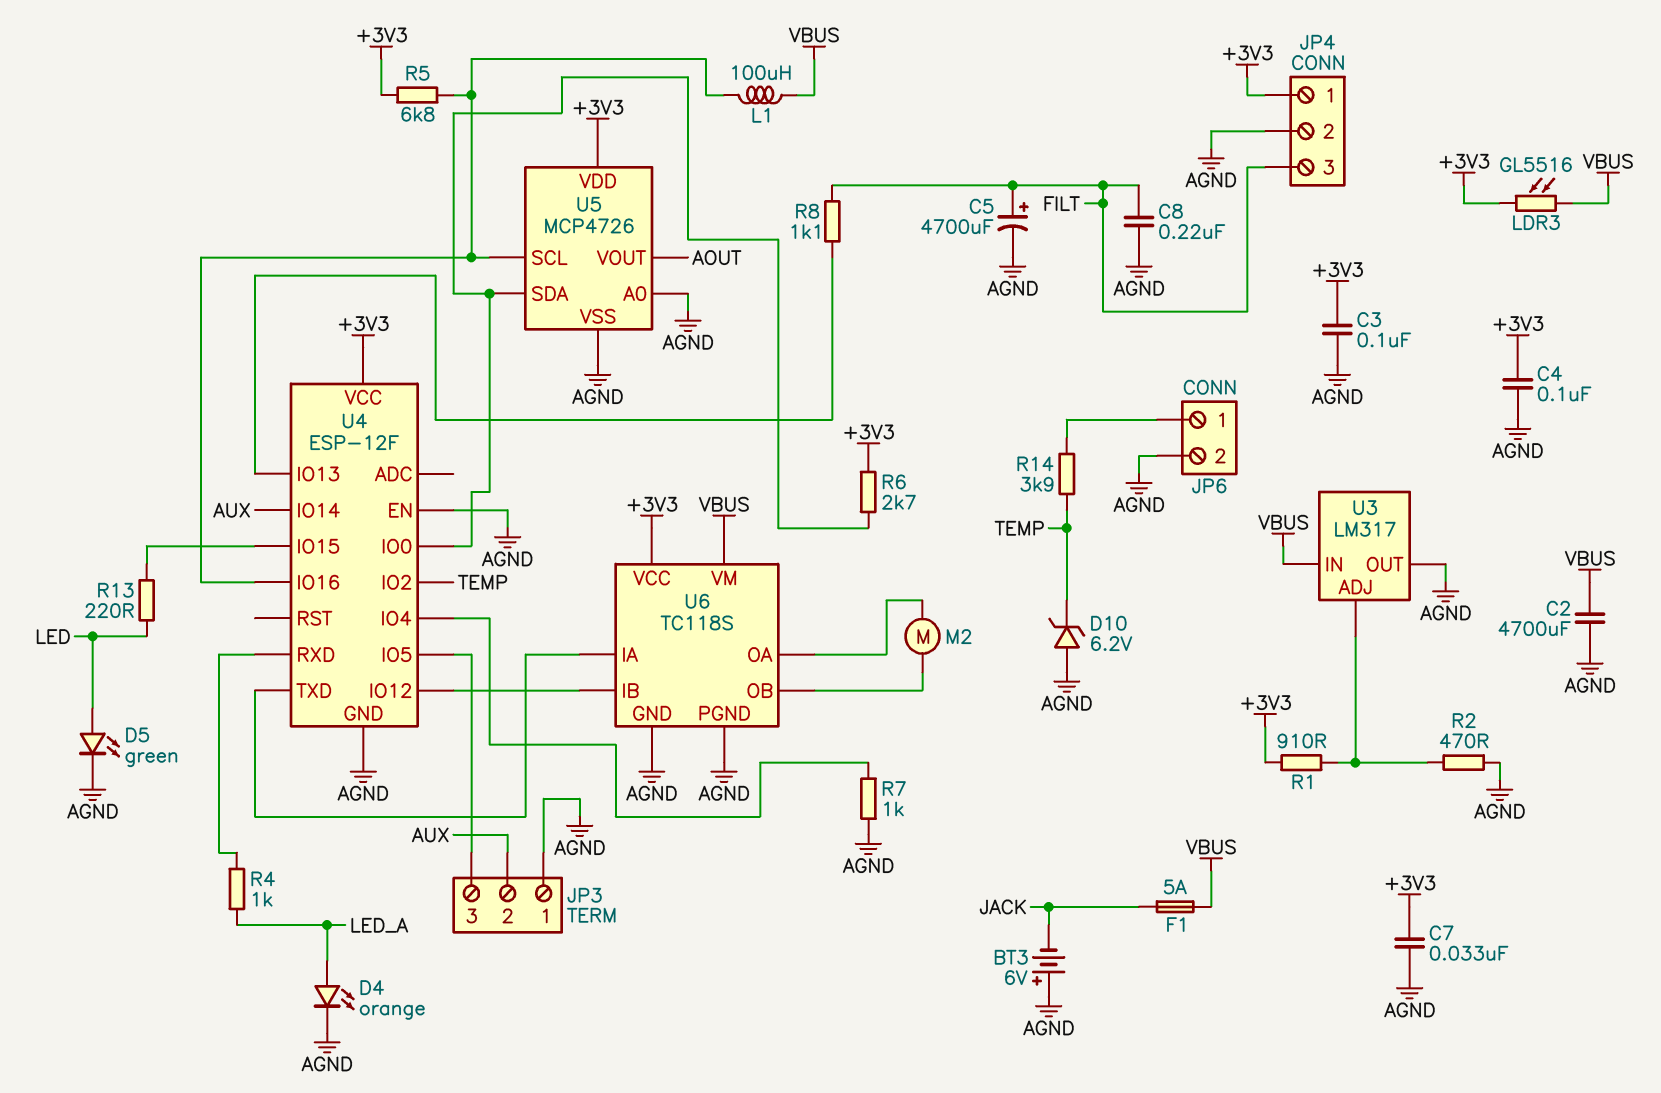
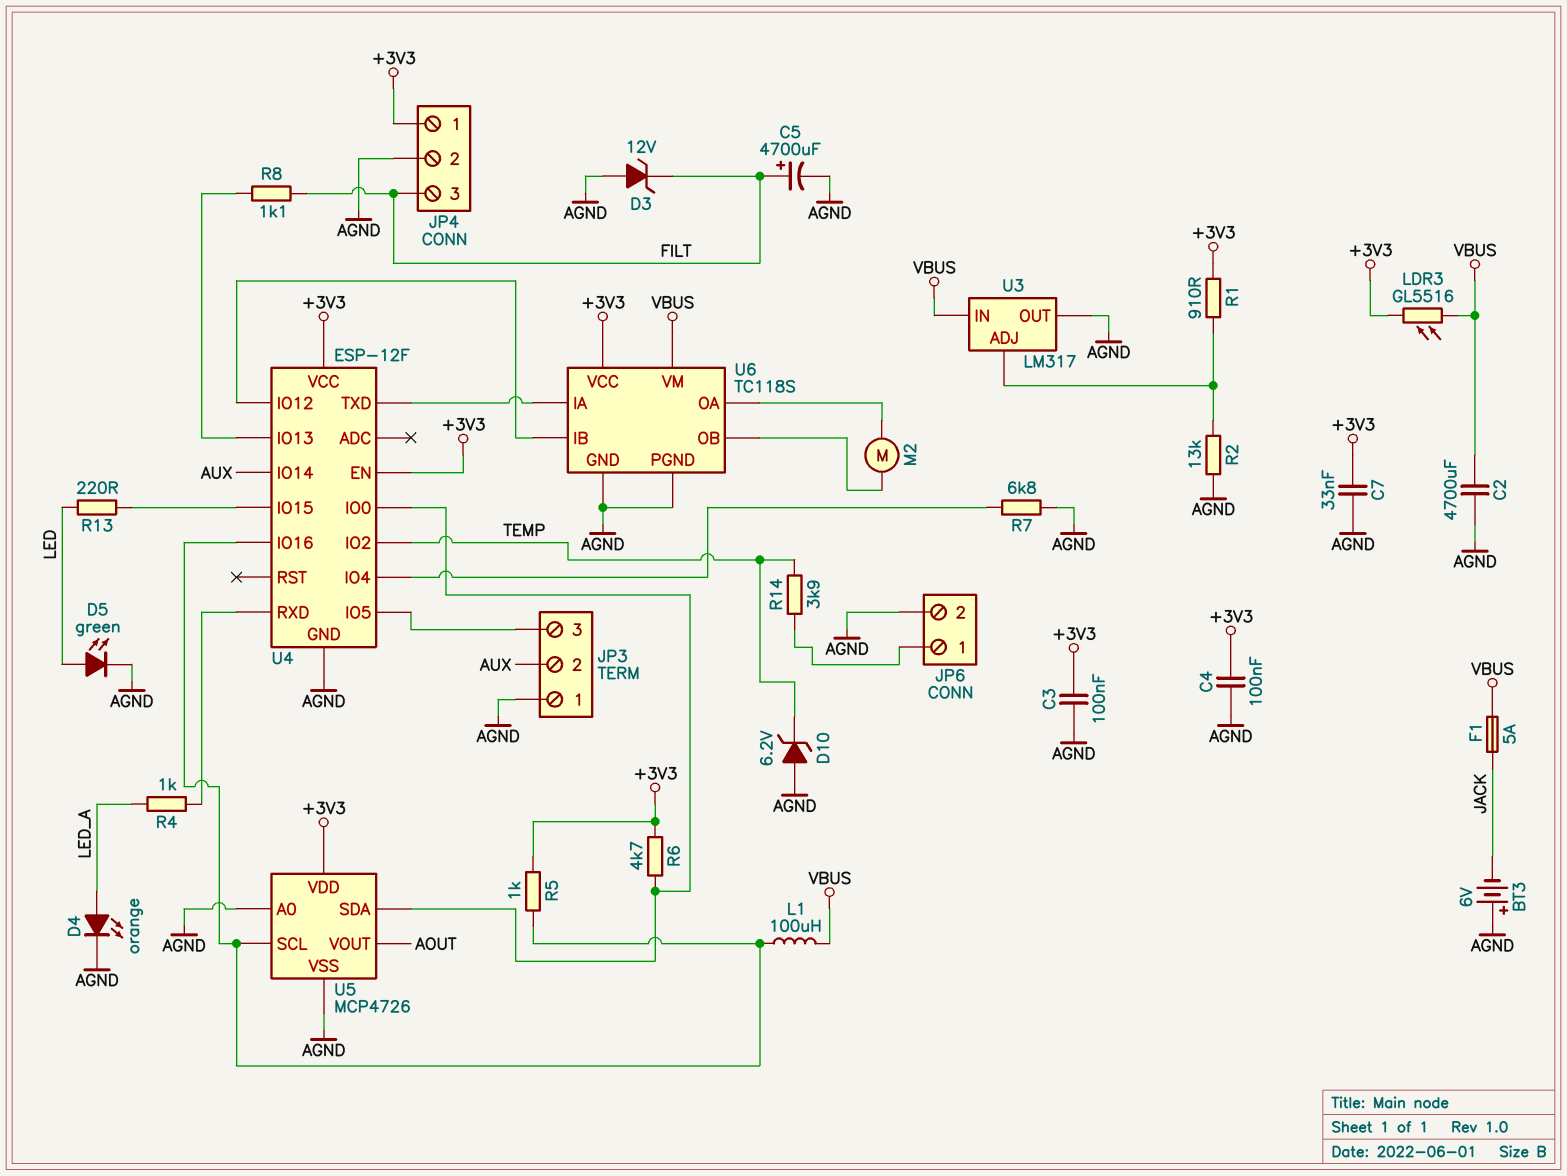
C8: 220nF (AGND, FILT) -> none
D3: none -> zener 12V (A AGND, K FILT)
R2: 470 (AGND, U3/ADJ) -> 13k (AGND, U3/ADJ)
R5: 6.8k (+3V3, U4/IO16) -> 1k (+3V3, U4/IO16)
R6: 2.7k (+3V3, U4/IO0) -> 4.7k (+3V3, U4/IO0)
R7: 1k (AGND, U4/IO4) -> 6.8k (AGND, U4/IO4)
U4 pin EN: AGND -> +3V3

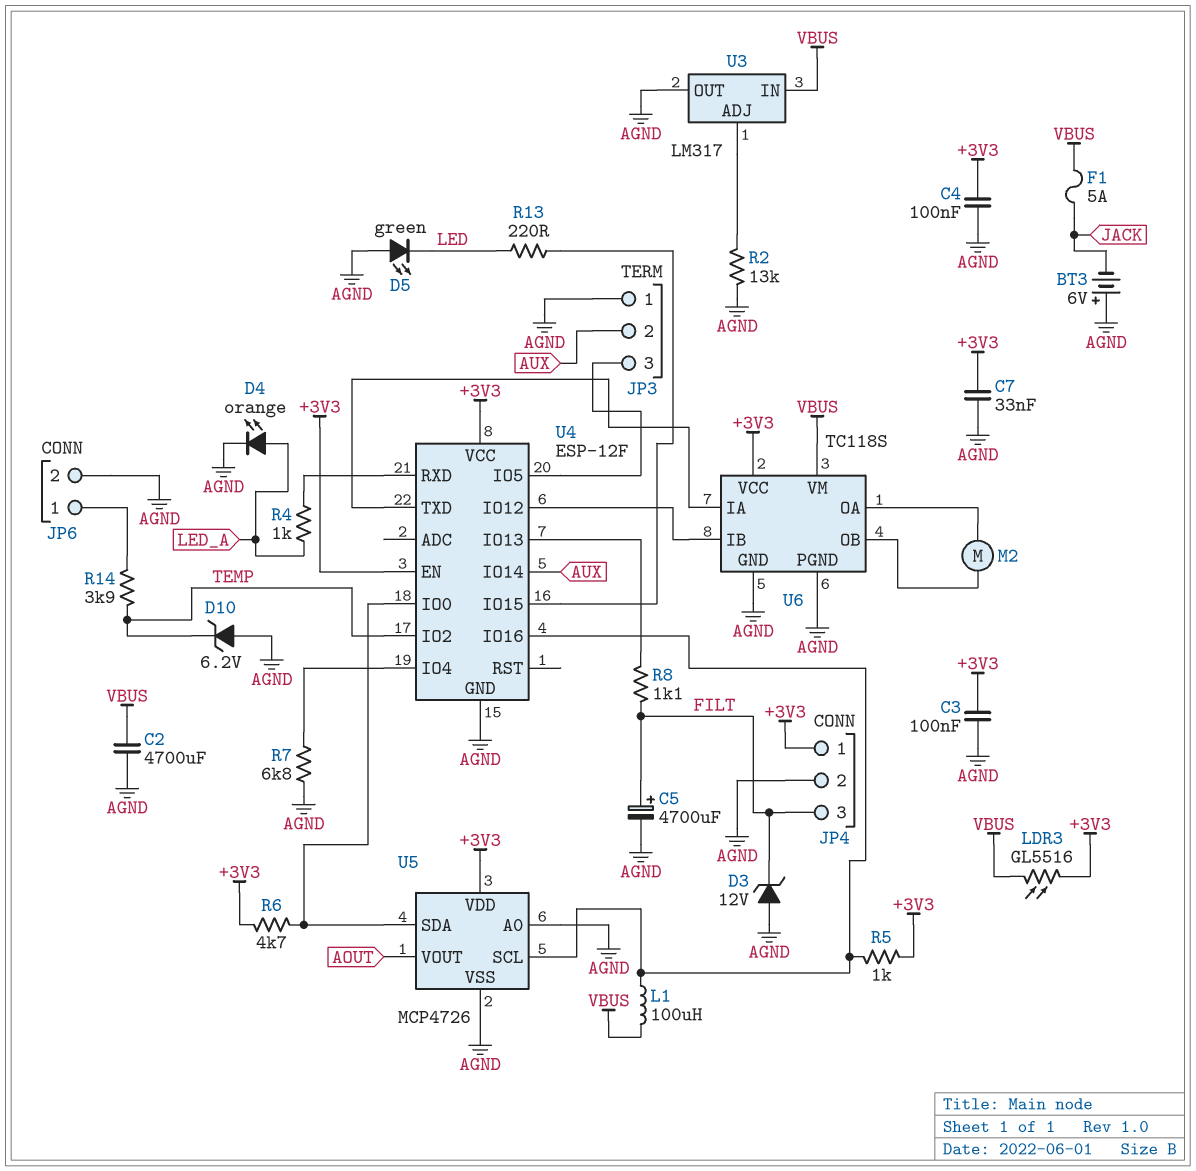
D5: LED green (A LED, K AGND) -> LED green (A AGND, K LED)
R1: 910 (+3V3, U3/ADJ) -> none

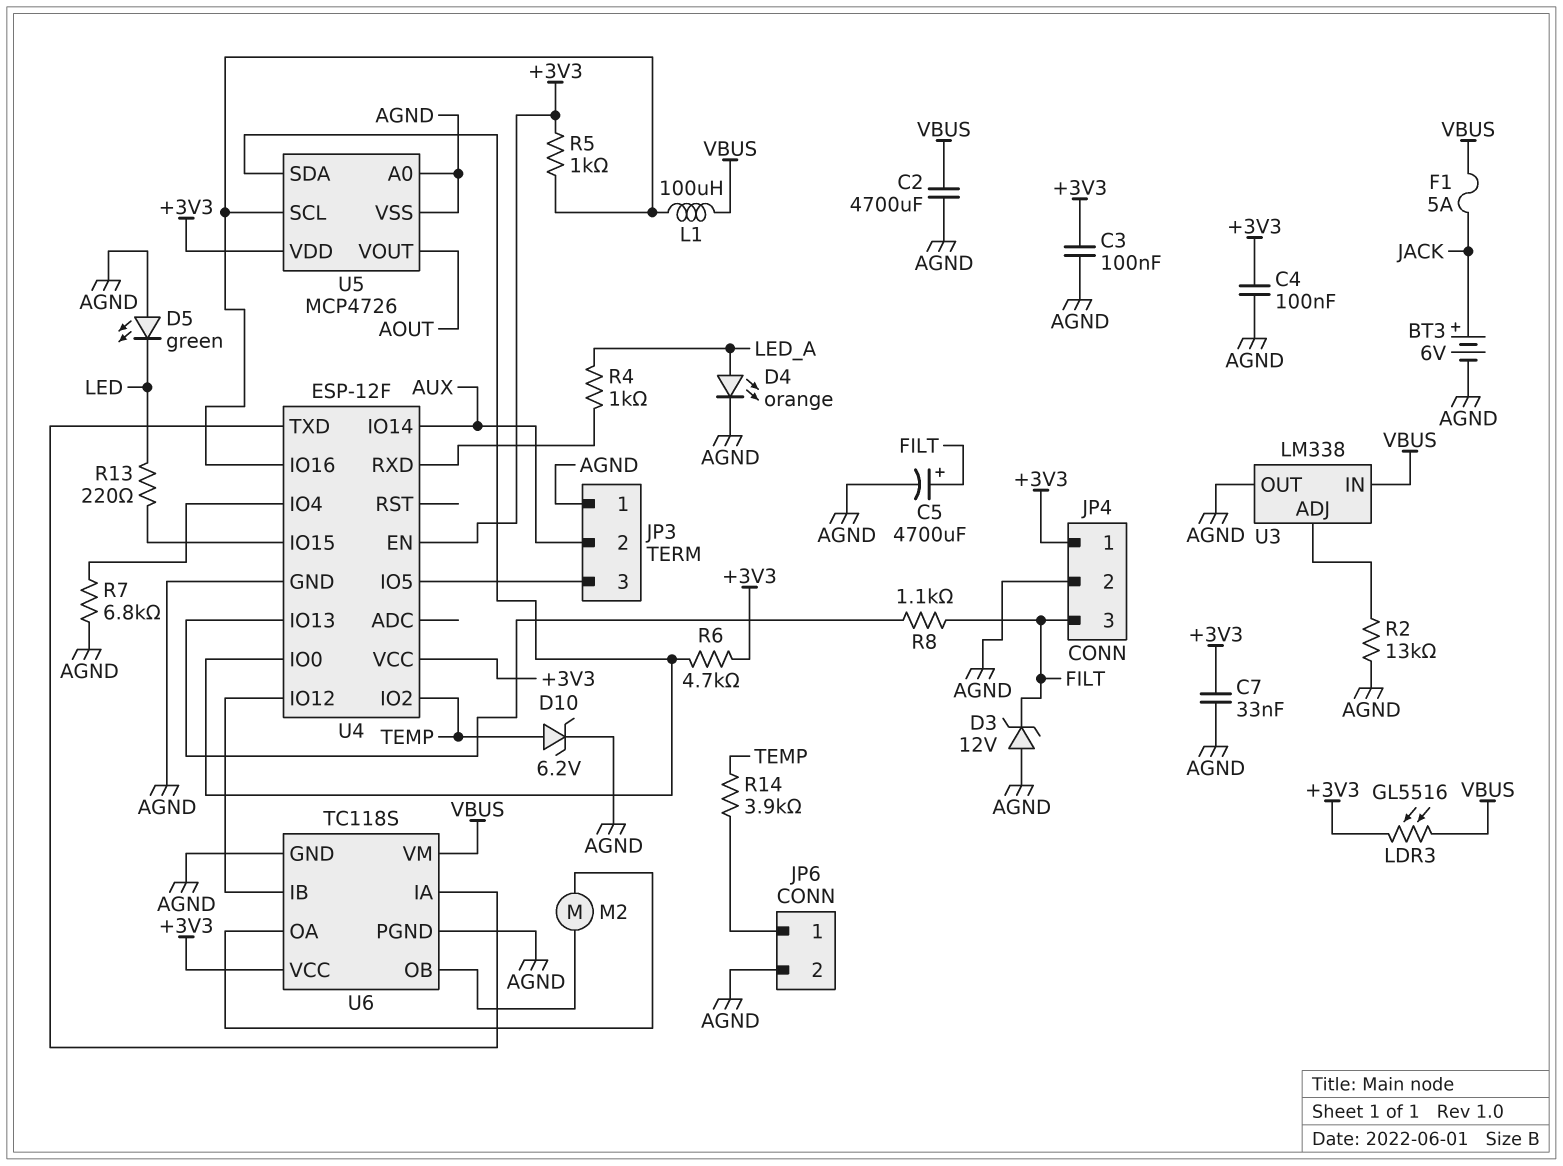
BT3: 6V (plus AGND, minus JACK) -> 6V (plus JACK, minus AGND)
D10: zener 6.2V (A AGND, K TEMP) -> zener 6.2V (A TEMP, K AGND)
U3: LM317 -> LM338

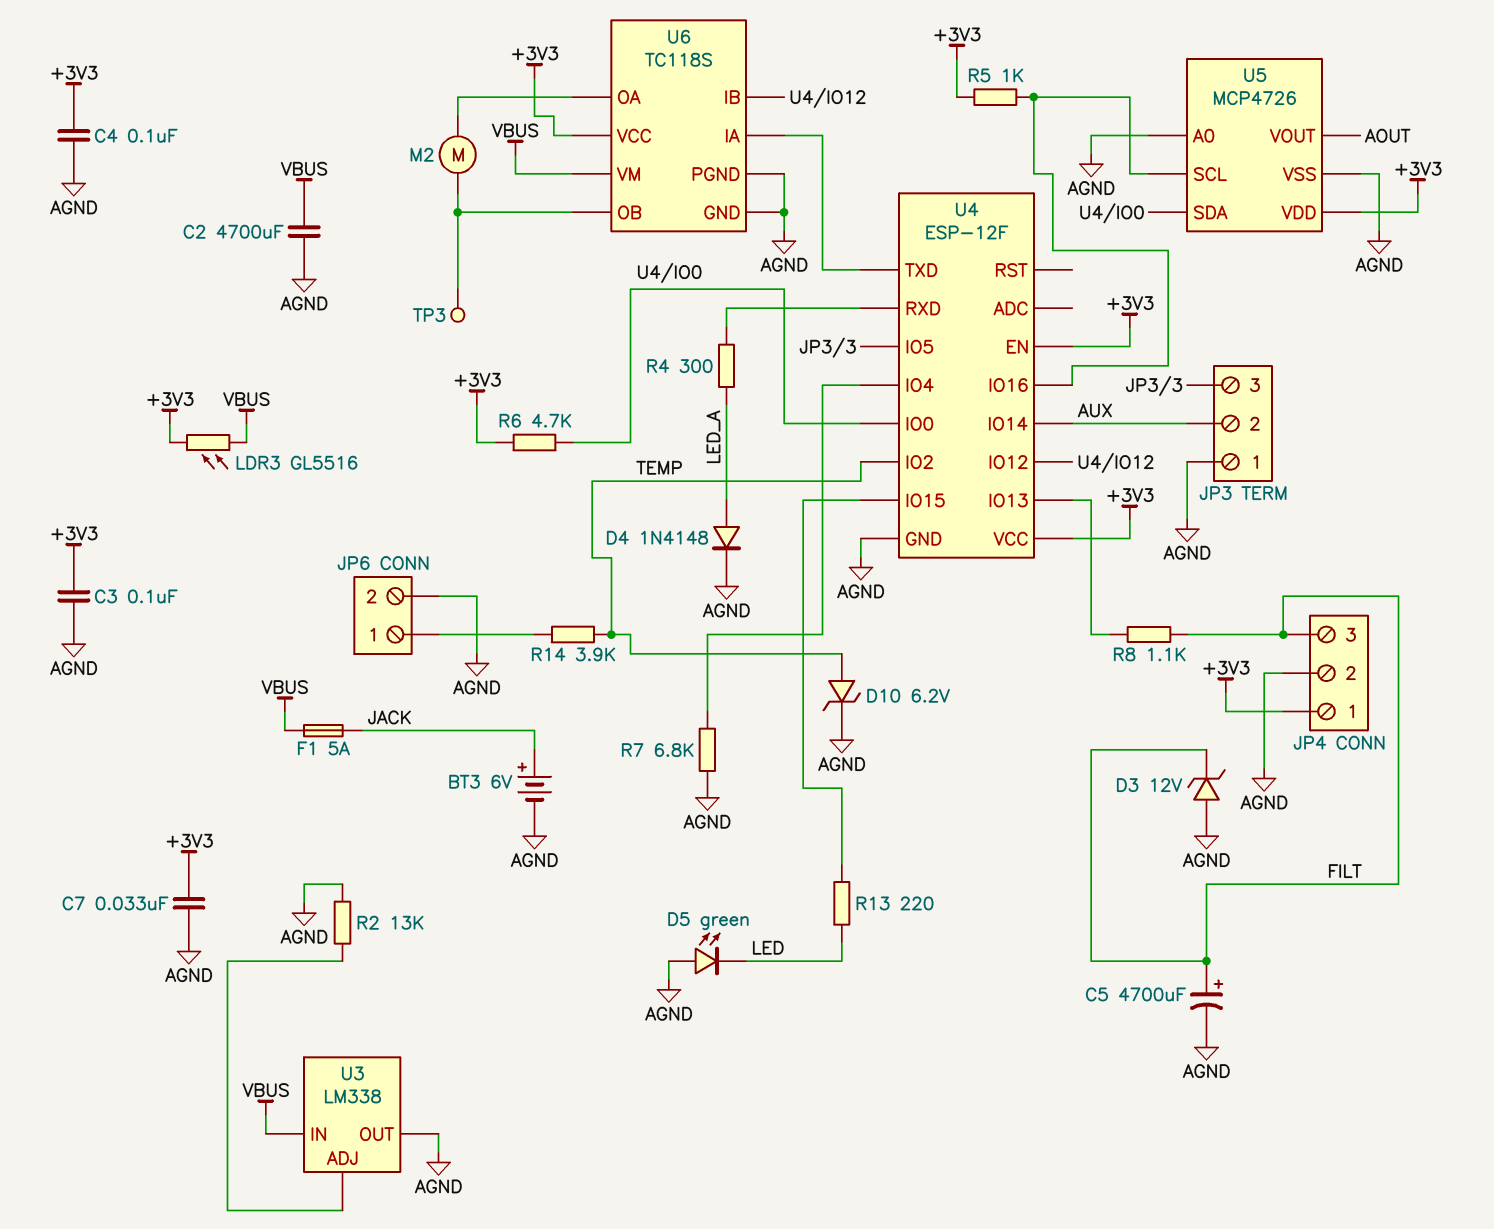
D4: LED orange (A LED_A, K AGND) -> diode 1N4148 (A LED_A, K AGND)
L1: 100uH (U4/IO16, VBUS) -> none
R4: 1k (LED_A, U4/RXD) -> 300 (LED_A, U4/RXD)
TP3: none -> test point (U6/OB)

